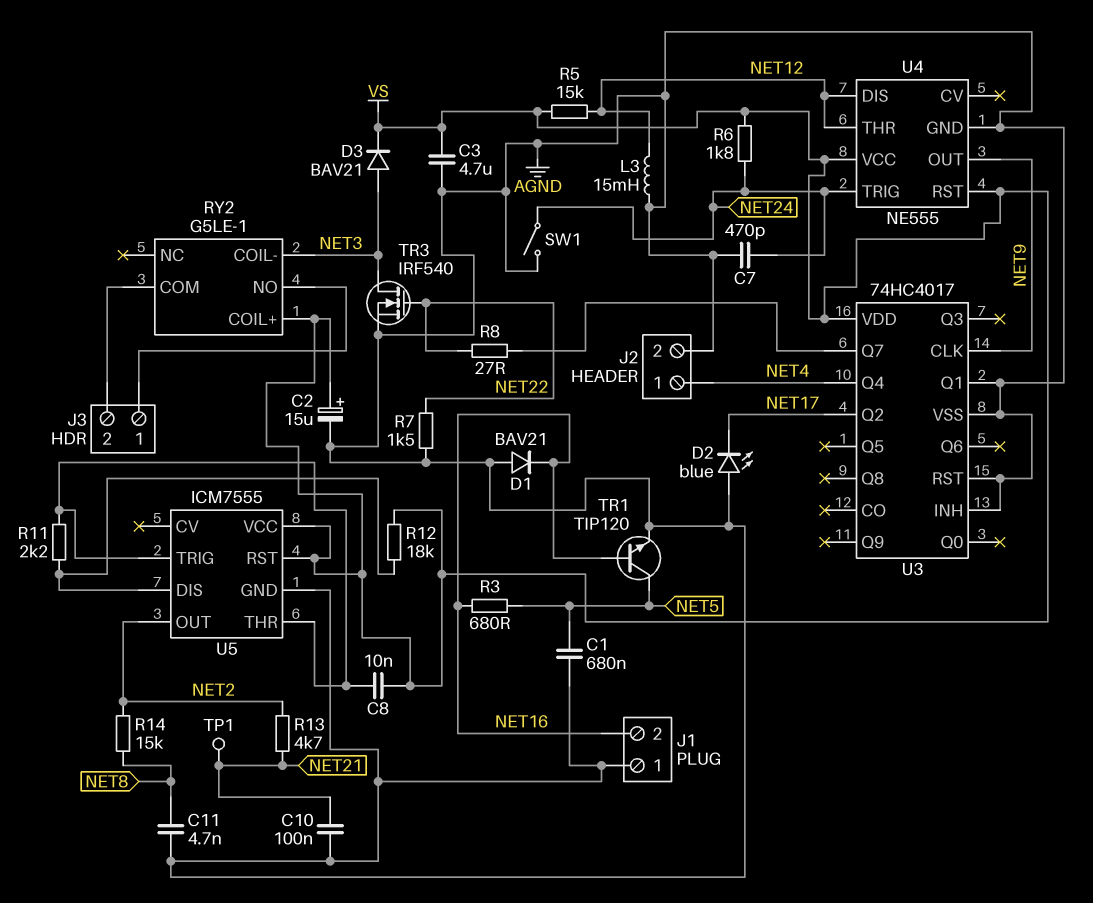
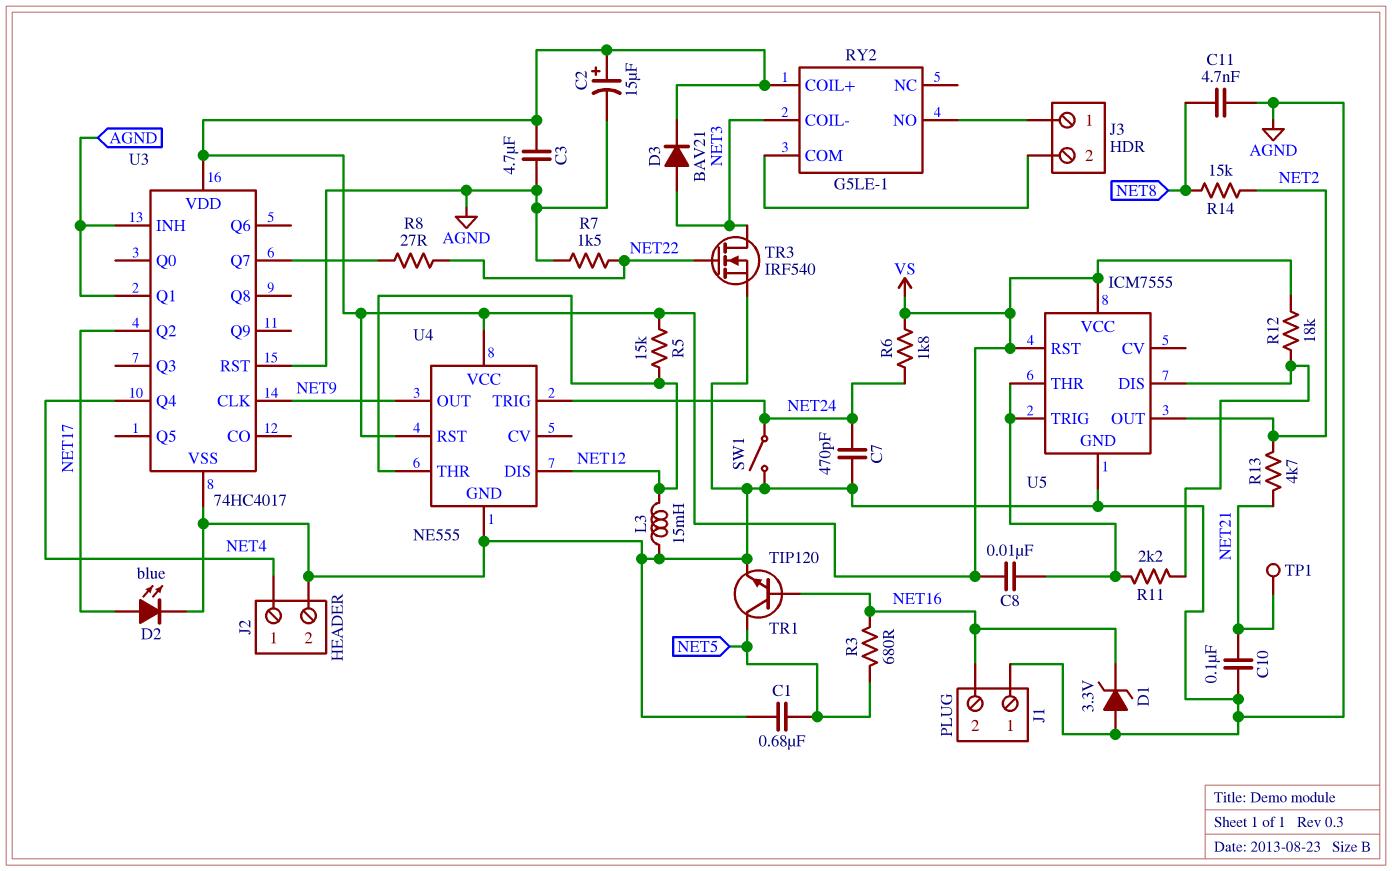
D1: diode BAV21 (A AGND, K NET16) -> zener 3.3V (A AGND, K NET16)
D2: LED blue (A AGND, K NET17) -> LED blue (A NET17, K AGND)

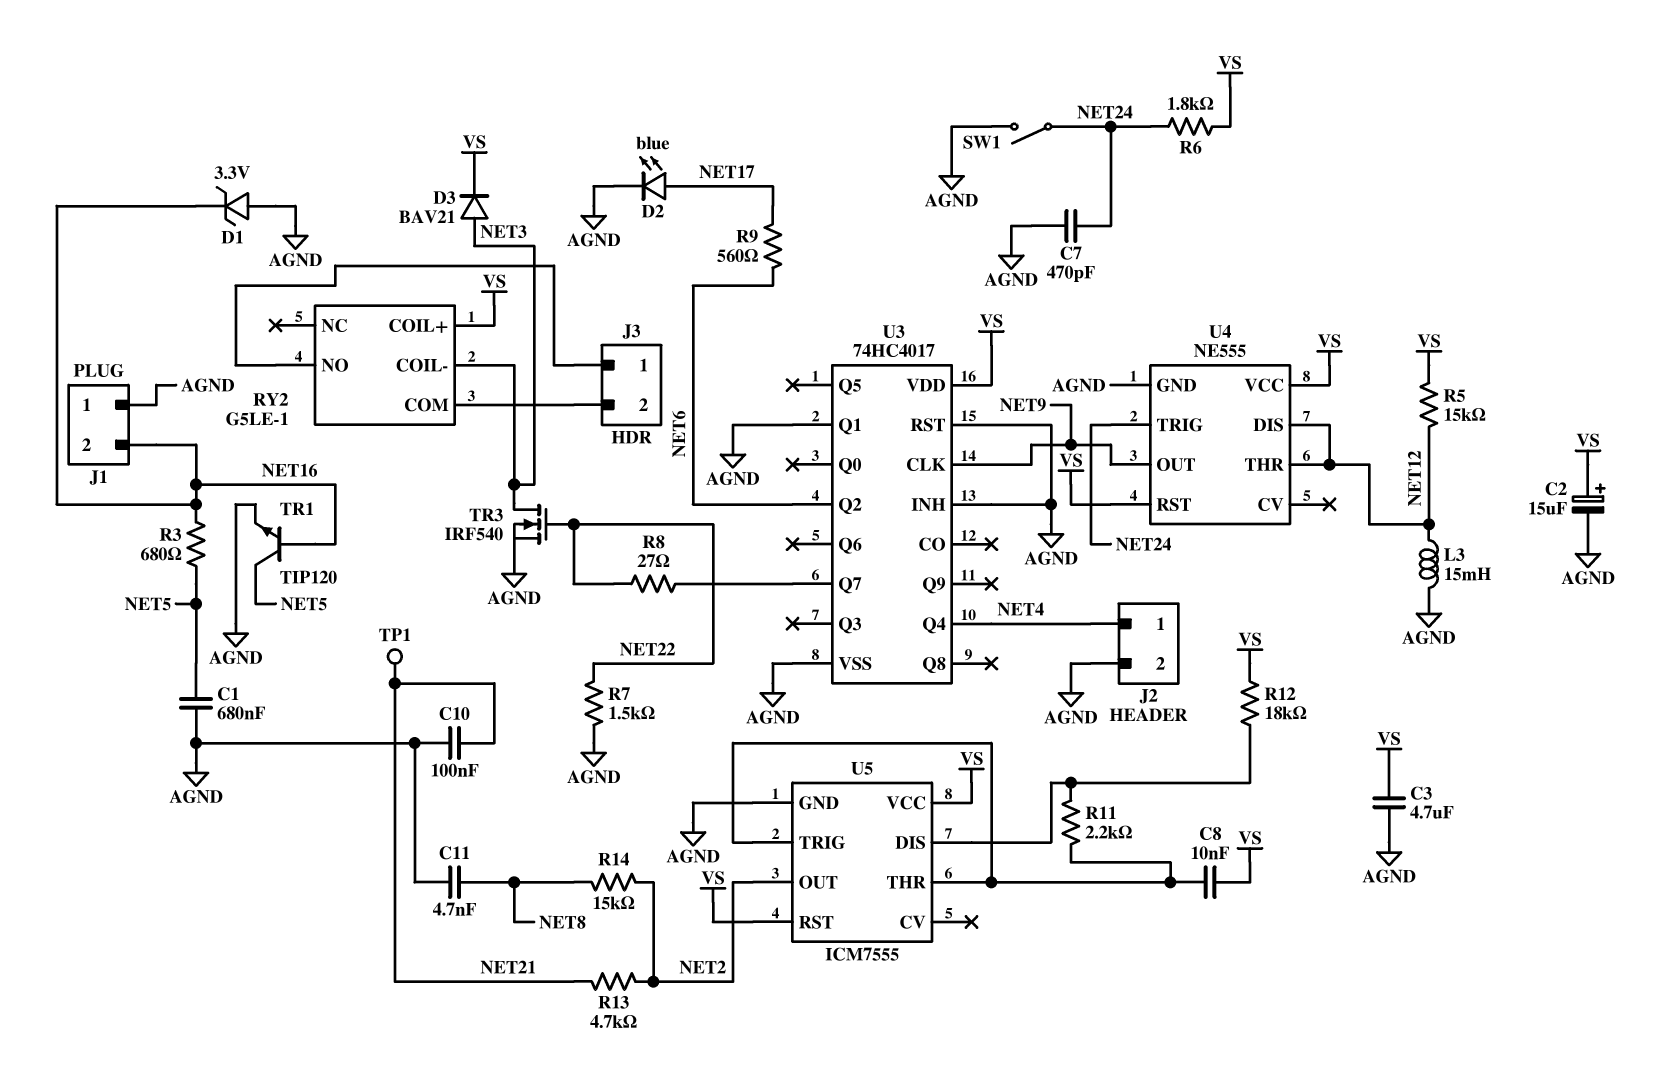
R9: none -> 560 (NET6, NET17)
U3 pin Q2: NET17 -> NET6

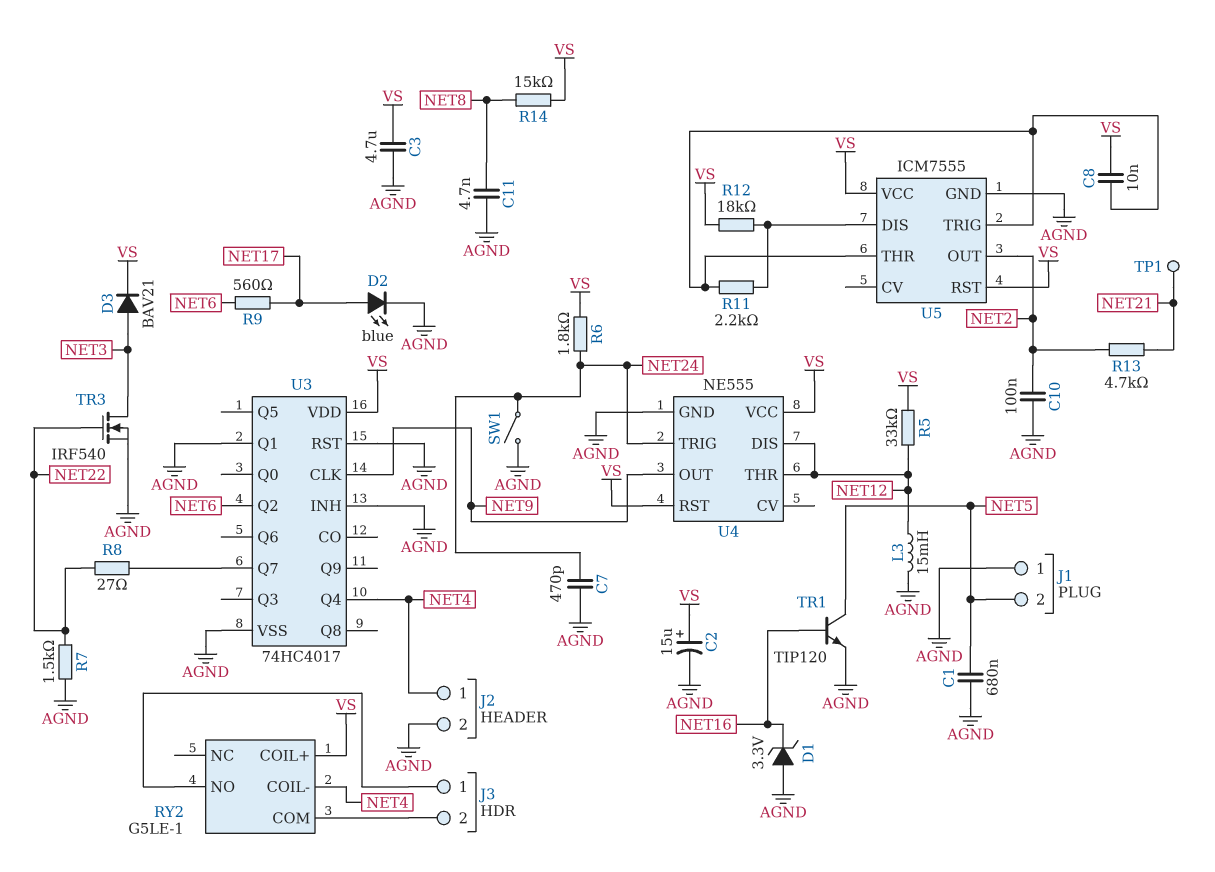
C10: 100nF (AGND, NET21) -> 100nF (AGND, NET2)
J1 pin 2: NET16 -> NET5
R3: 680 (NET5, NET16) -> none
R5: 15k (NET12, VS) -> 33k (NET12, VS)
R14: 15k (NET2, NET8) -> 15k (NET8, VS)
RY2 pin COIL-: NET3 -> NET4

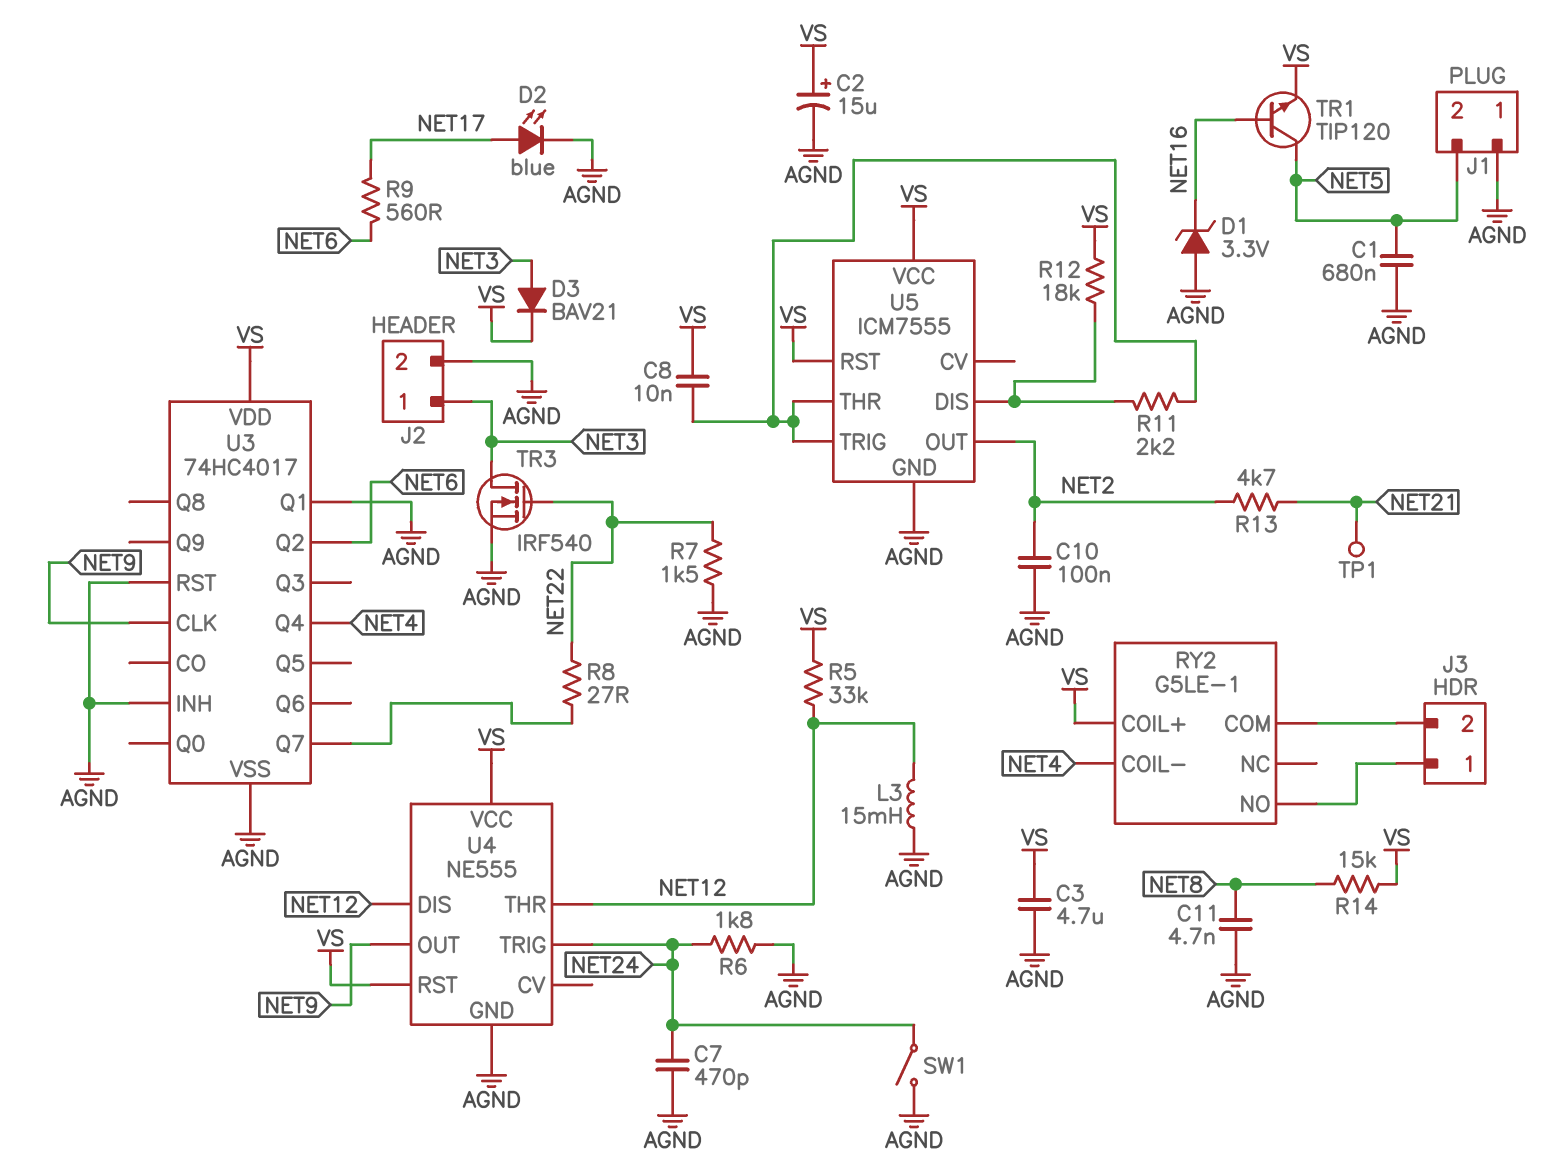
J2 pin 1: NET4 -> NET3
R6: 1.8k (NET24, VS) -> 1.8k (AGND, NET24)
TR1: NPN TIP120 (B NET16, C NET5, E AGND) -> NPN TIP120 (B NET16, C NET5, E VS)

